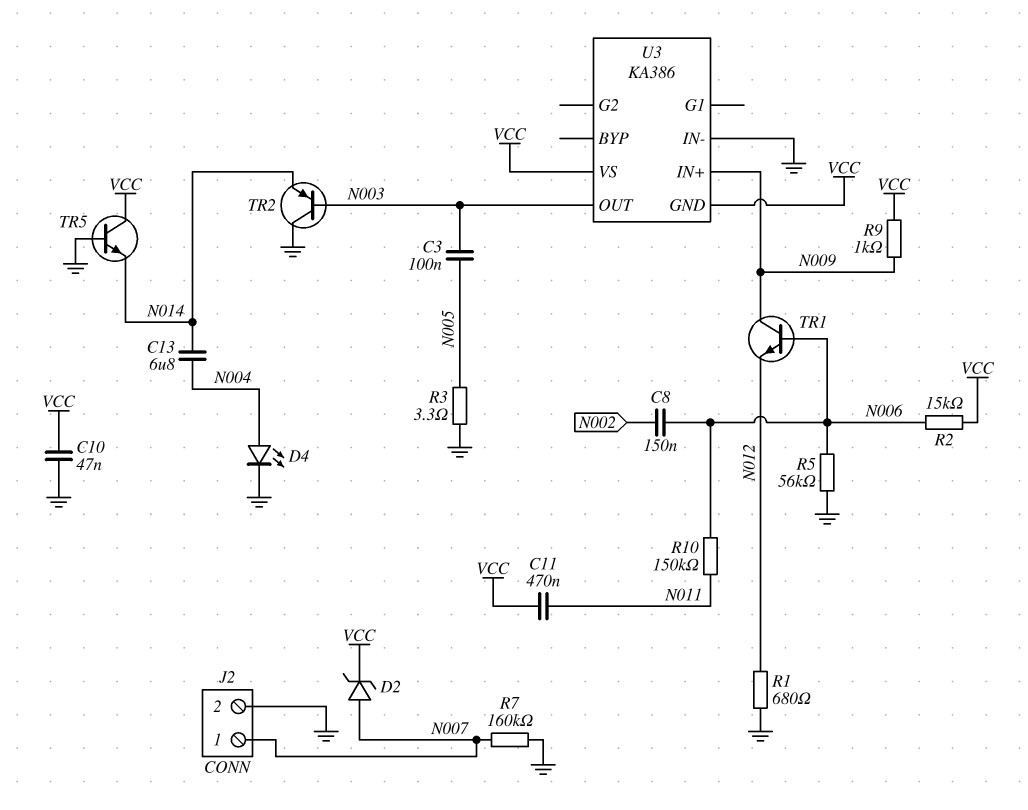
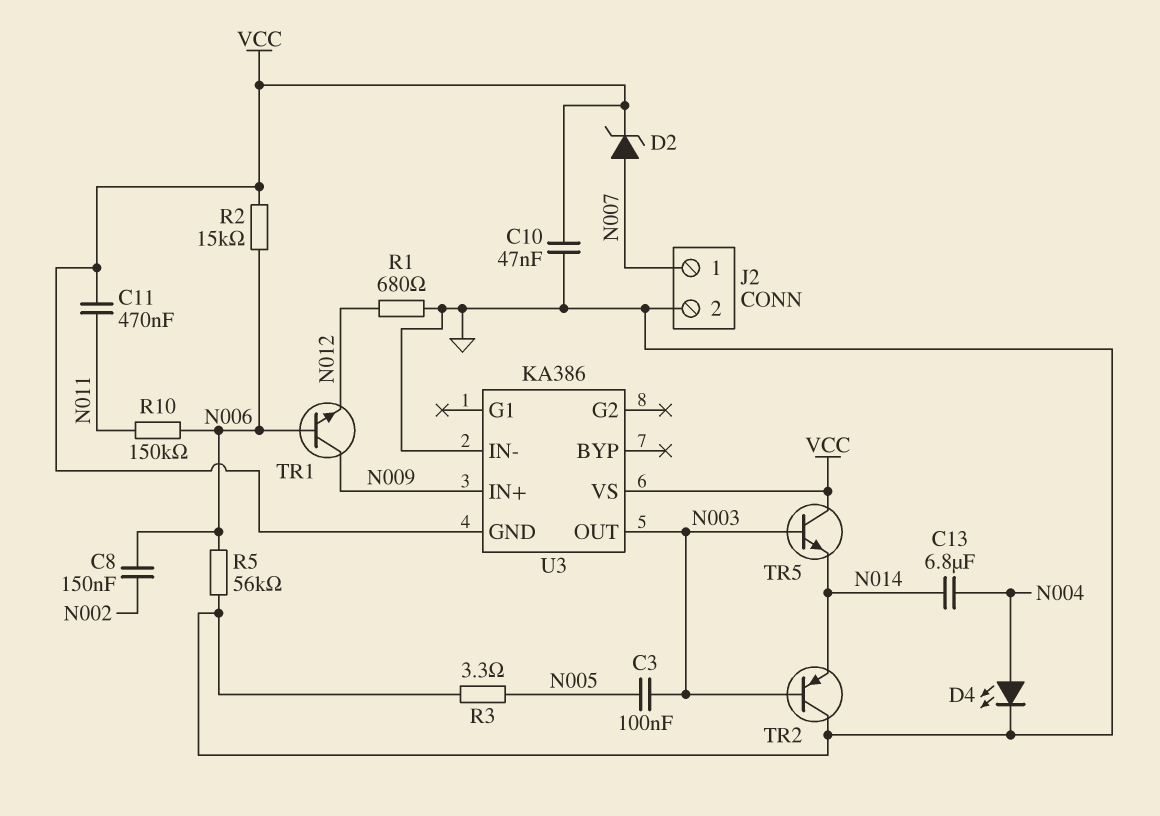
R7: 160k (GND, N007) -> none
R9: 1k (N009, VCC) -> none
TR5: NPN (B GND, C VCC, E N014) -> NPN (B N003, C VCC, E N014)

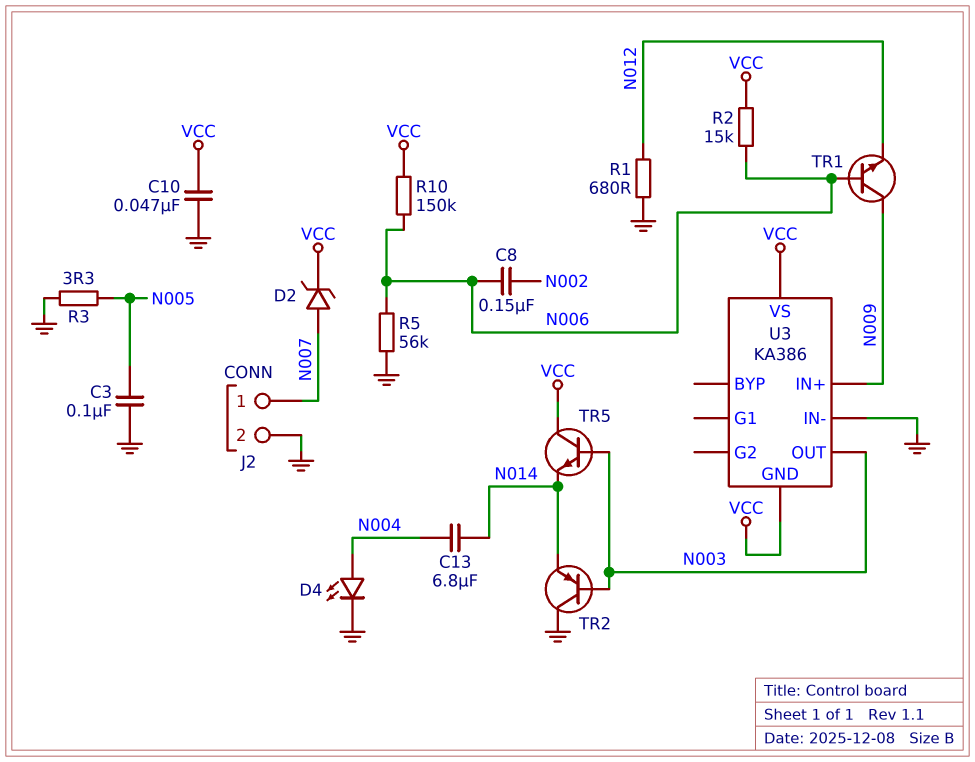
C3: 100nF (N003, N005) -> 100nF (GND, N005)
C11: 470nF (N011, VCC) -> none
R10: 150k (N006, N011) -> 150k (N006, VCC)

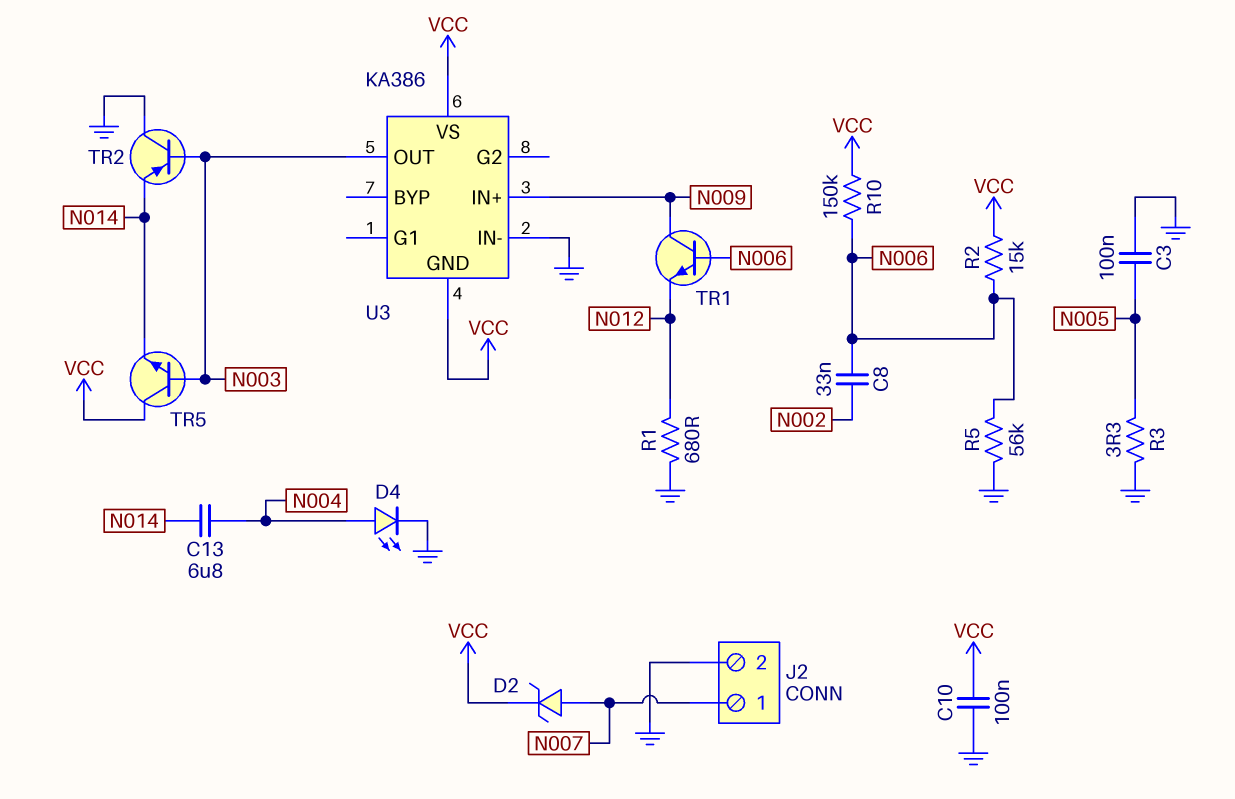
C8: 150nF (N002, N006) -> 33nF (N002, N006)
C10: 47nF (GND, VCC) -> 100nF (GND, VCC)

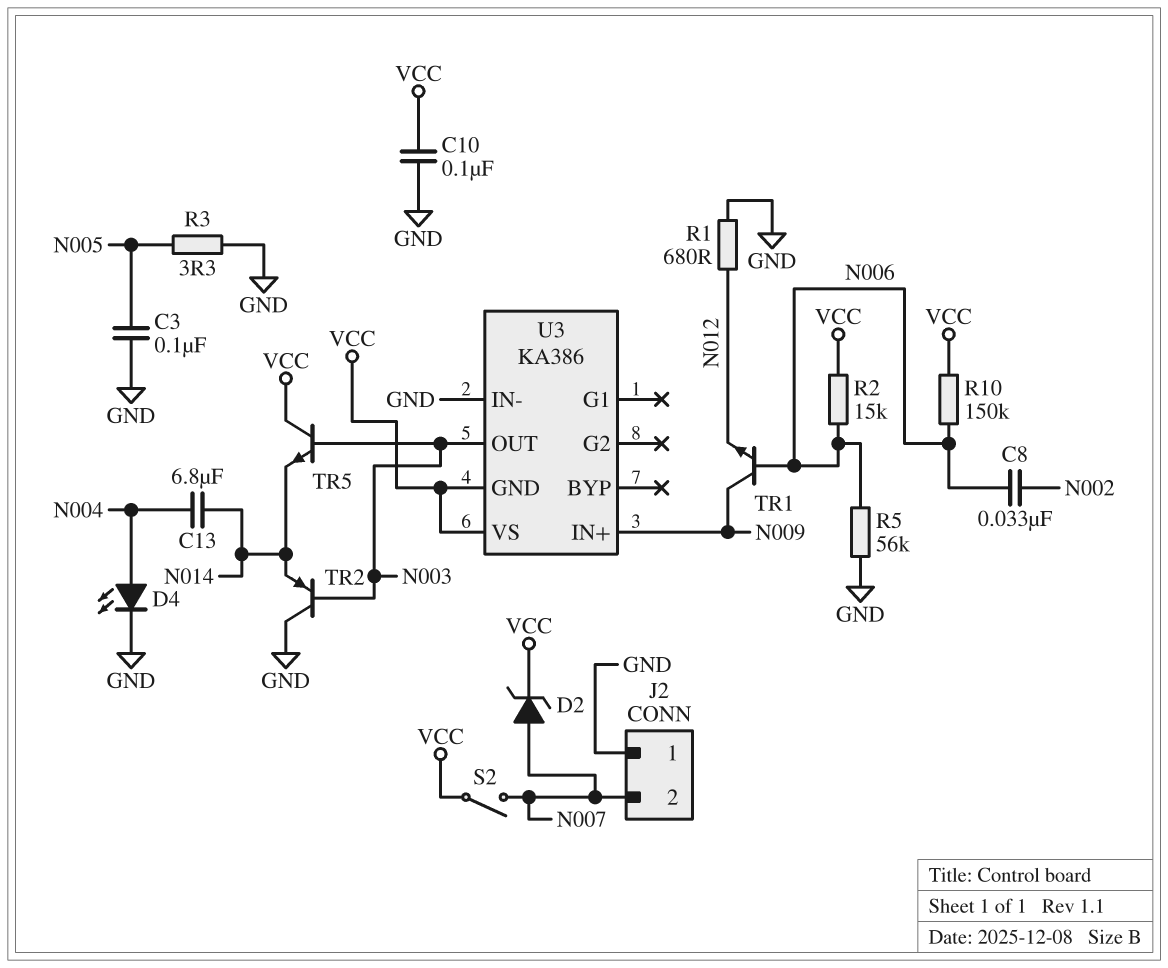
J2 pin 1: N007 -> GND
J2 pin 2: GND -> N007
S2: none -> switch (N007, VCC)

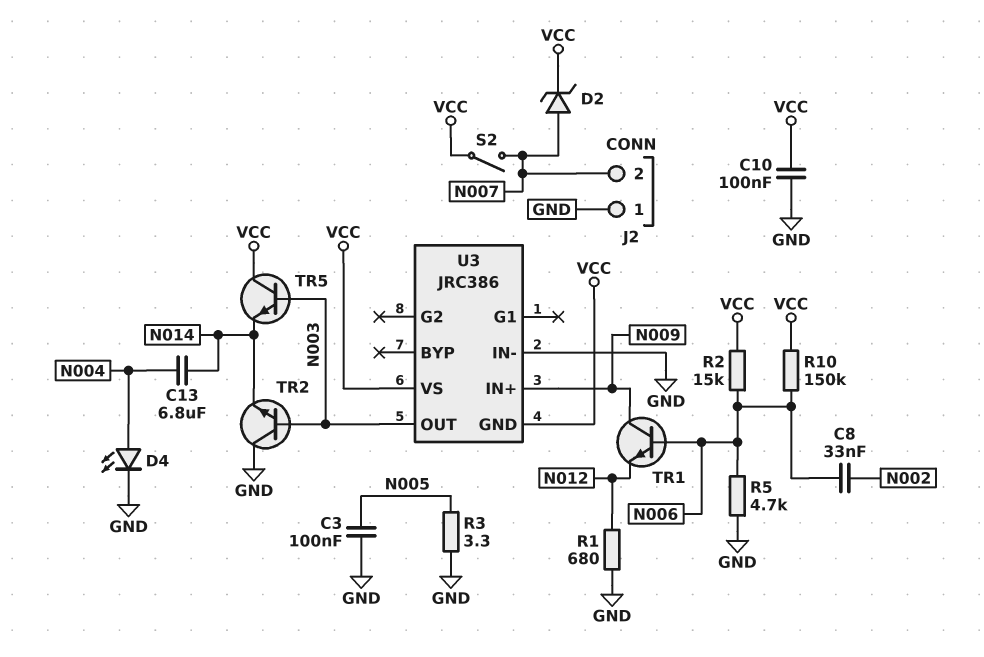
R5: 56k (GND, N006) -> 4.7k (GND, N006)
TR2: PNP (B N003, C GND, E N014) -> NPN (B N003, C GND, E N014)
U3: KA386 -> JRC386

